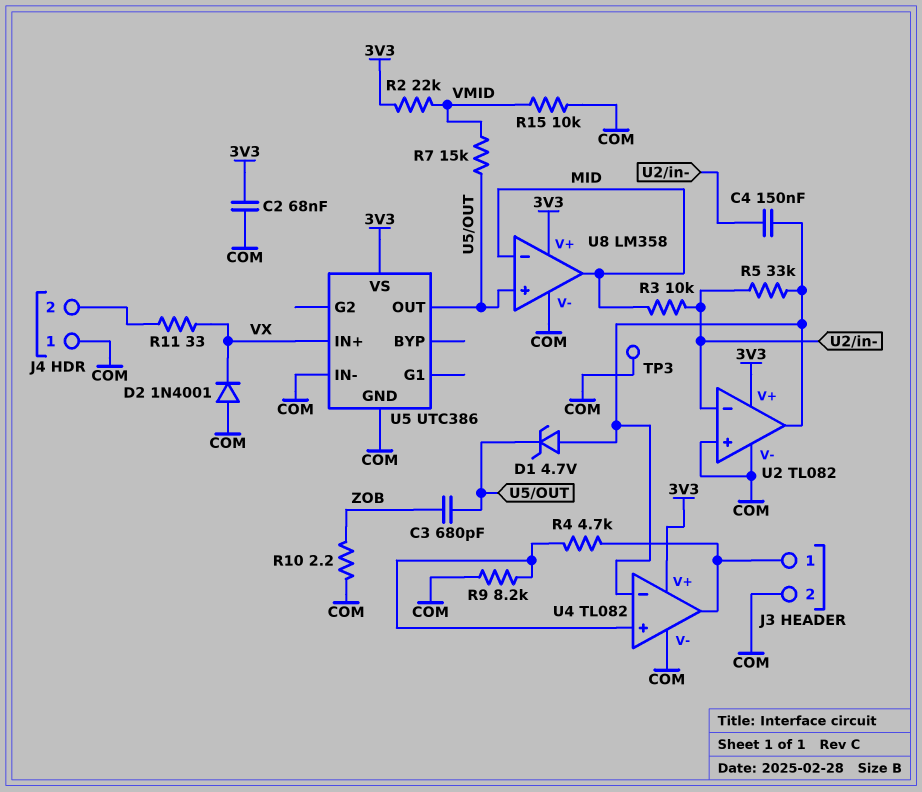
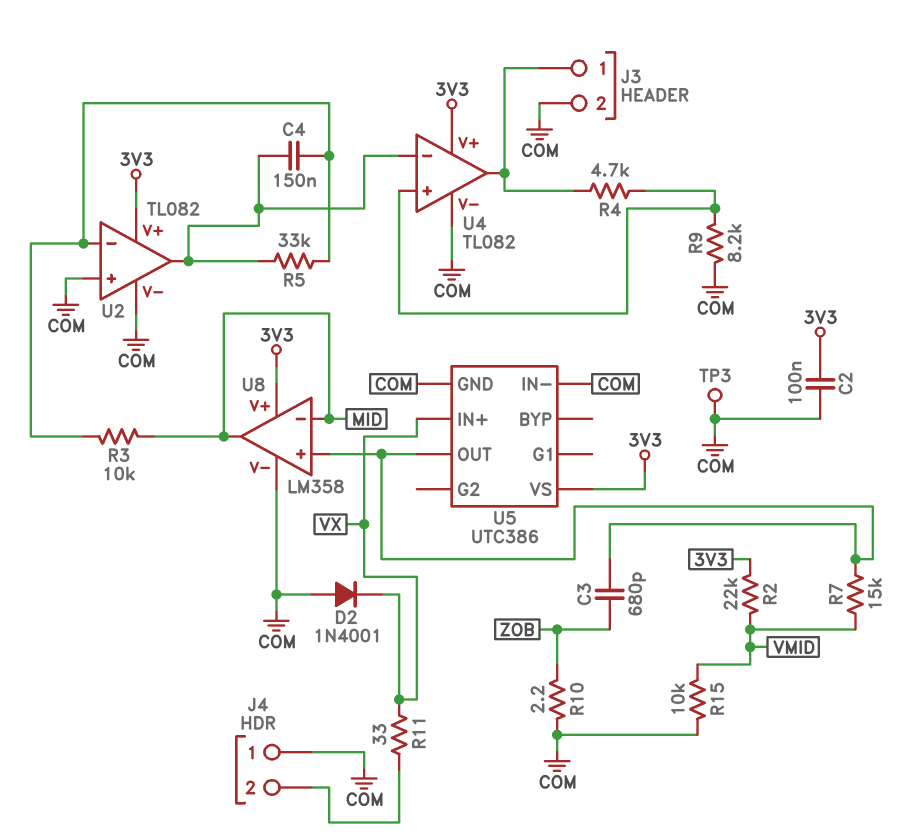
C2: 68nF (3V3, COM) -> 100nF (3V3, COM)
D1: zener 4.7V (A U2/out, K U5/OUT) -> none

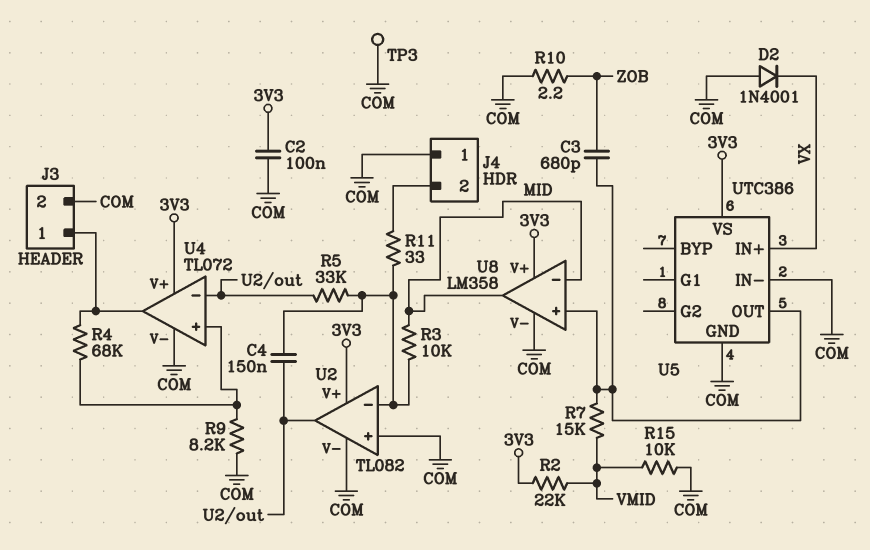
R4: 4.7k (J3/1, U4/in+) -> 68k (J3/1, U4/in+)
R11: 33 (J4/2, VX) -> 33 (J4/2, U2/in-)
U4: TL082 -> TL072

